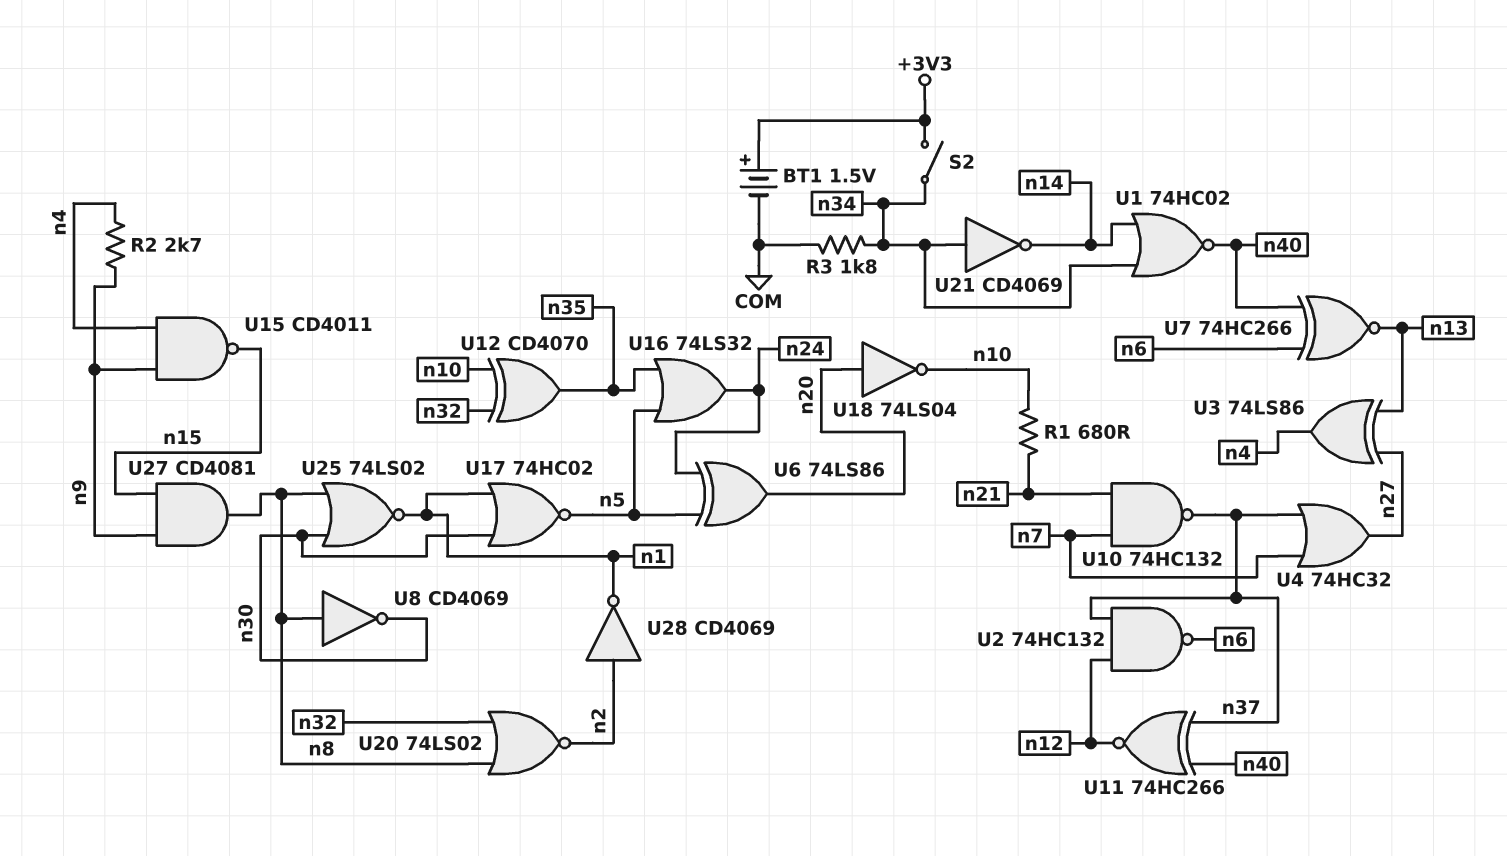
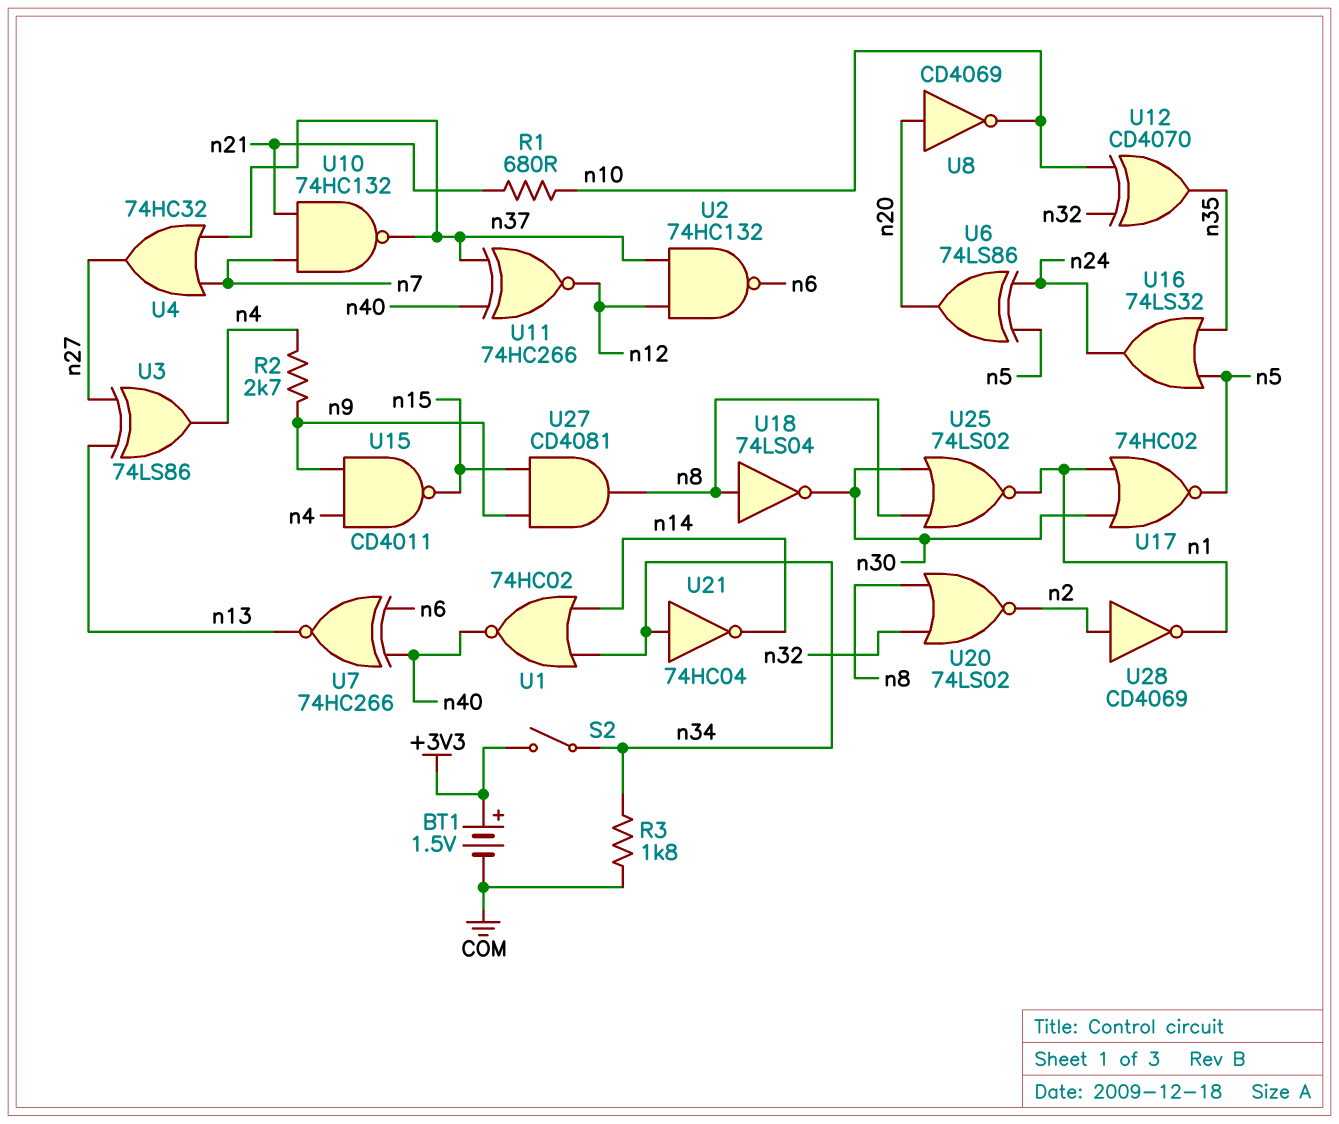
U8: NOT CD4069 (in n8, out n30) -> NOT CD4069 (in n20, out n10)
U18: NOT 74LS04 (in n20, out n10) -> NOT 74LS04 (in n8, out n30)
U21: NOT CD4069 (in n34, out n14) -> NOT 74HC04 (in n34, out n14)

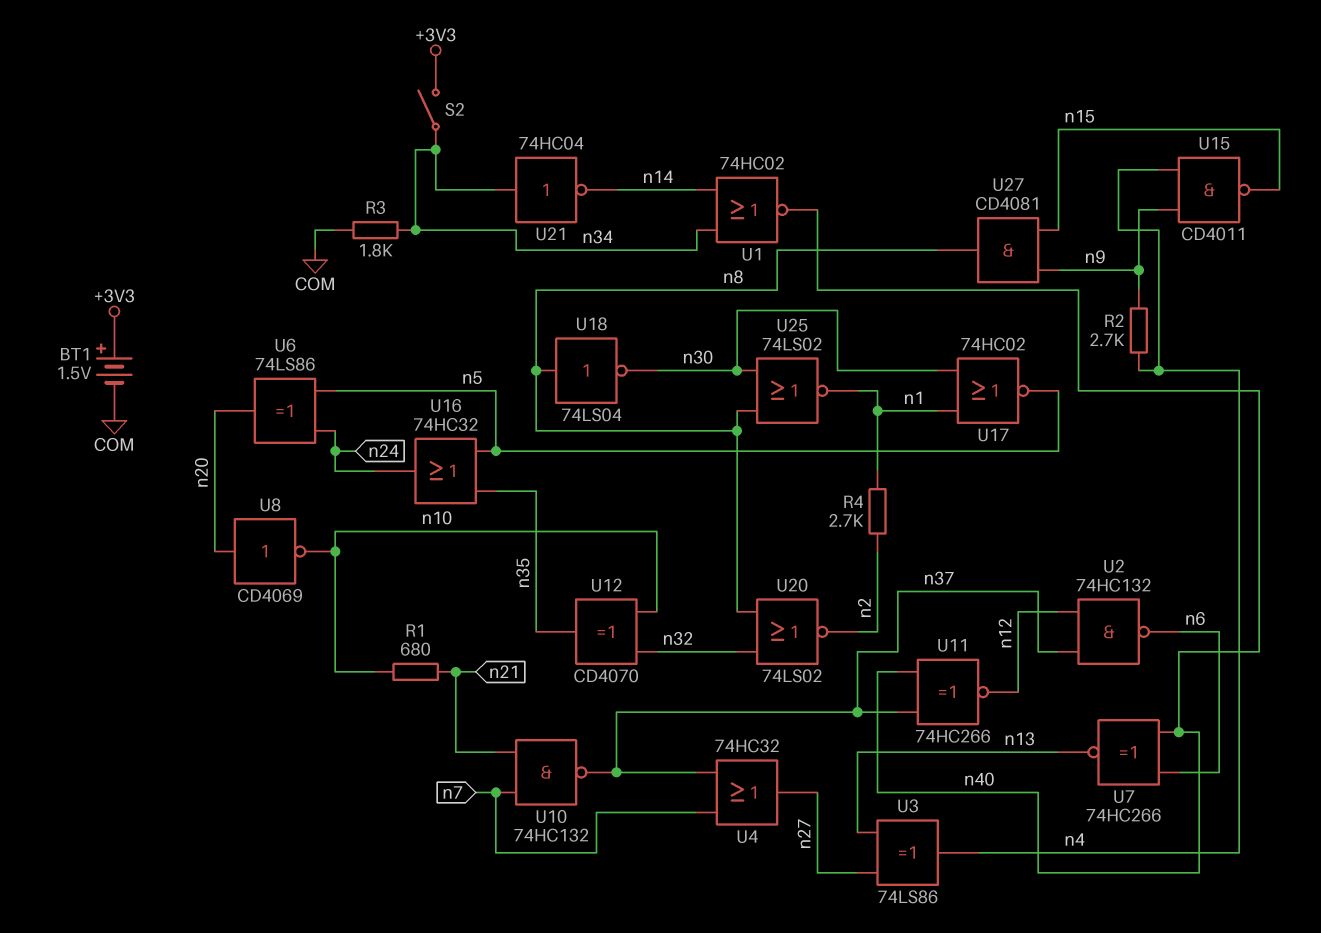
R4: none -> 2.7k (n1, n2)
U16: OR 74LS32 (in n5, in n35, out n24) -> OR 74HC32 (in n5, in n35, out n24)
U28: NOT CD4069 (in n2, out n1) -> none

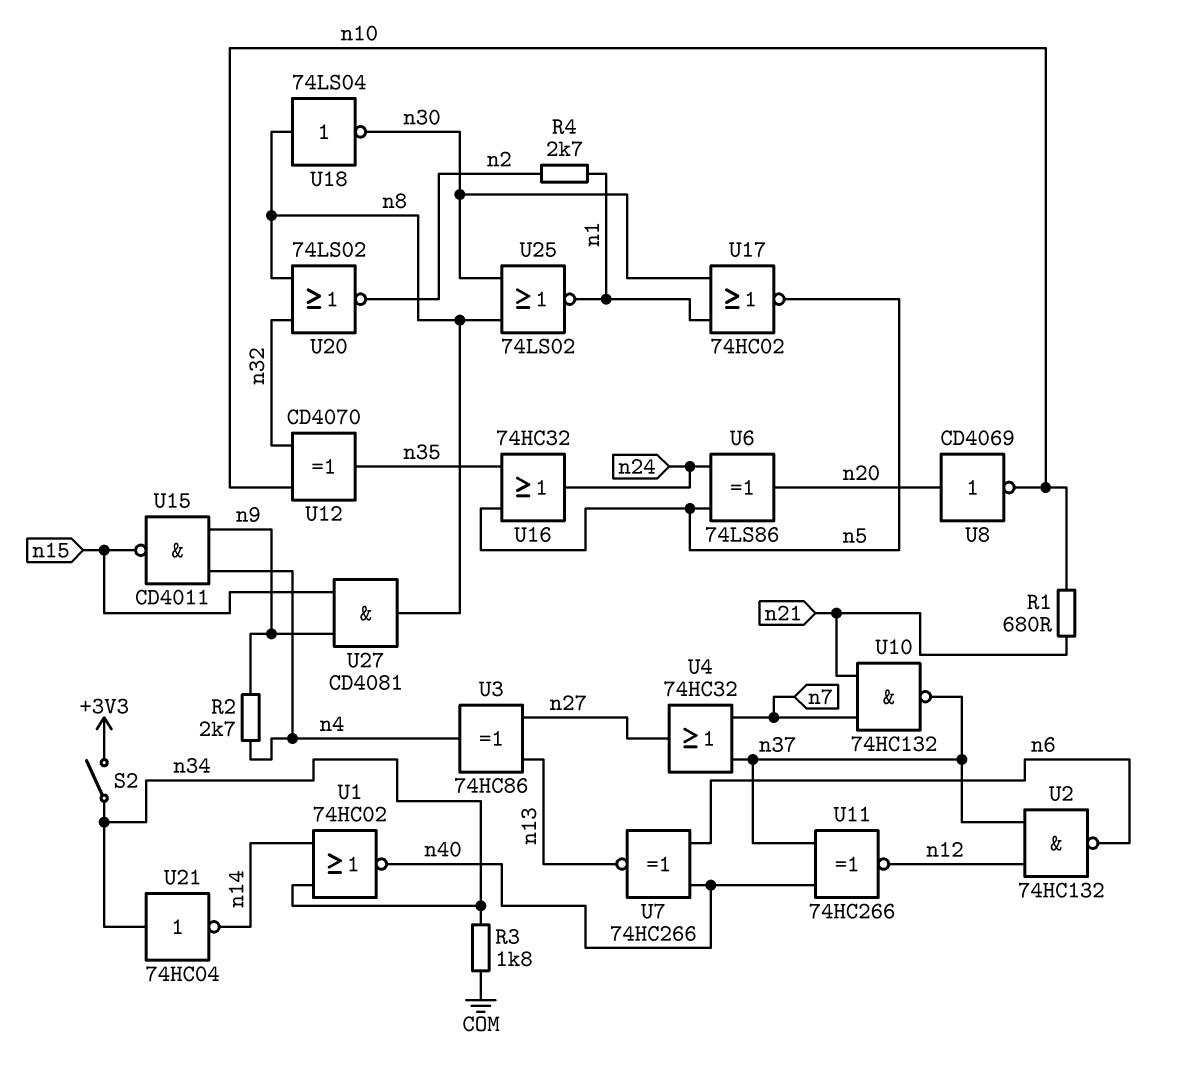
BT1: 1.5V (plus +3V3, minus COM) -> none
U3: XOR 74LS86 (in n13, in n27, out n4) -> XOR 74HC86 (in n13, in n27, out n4)

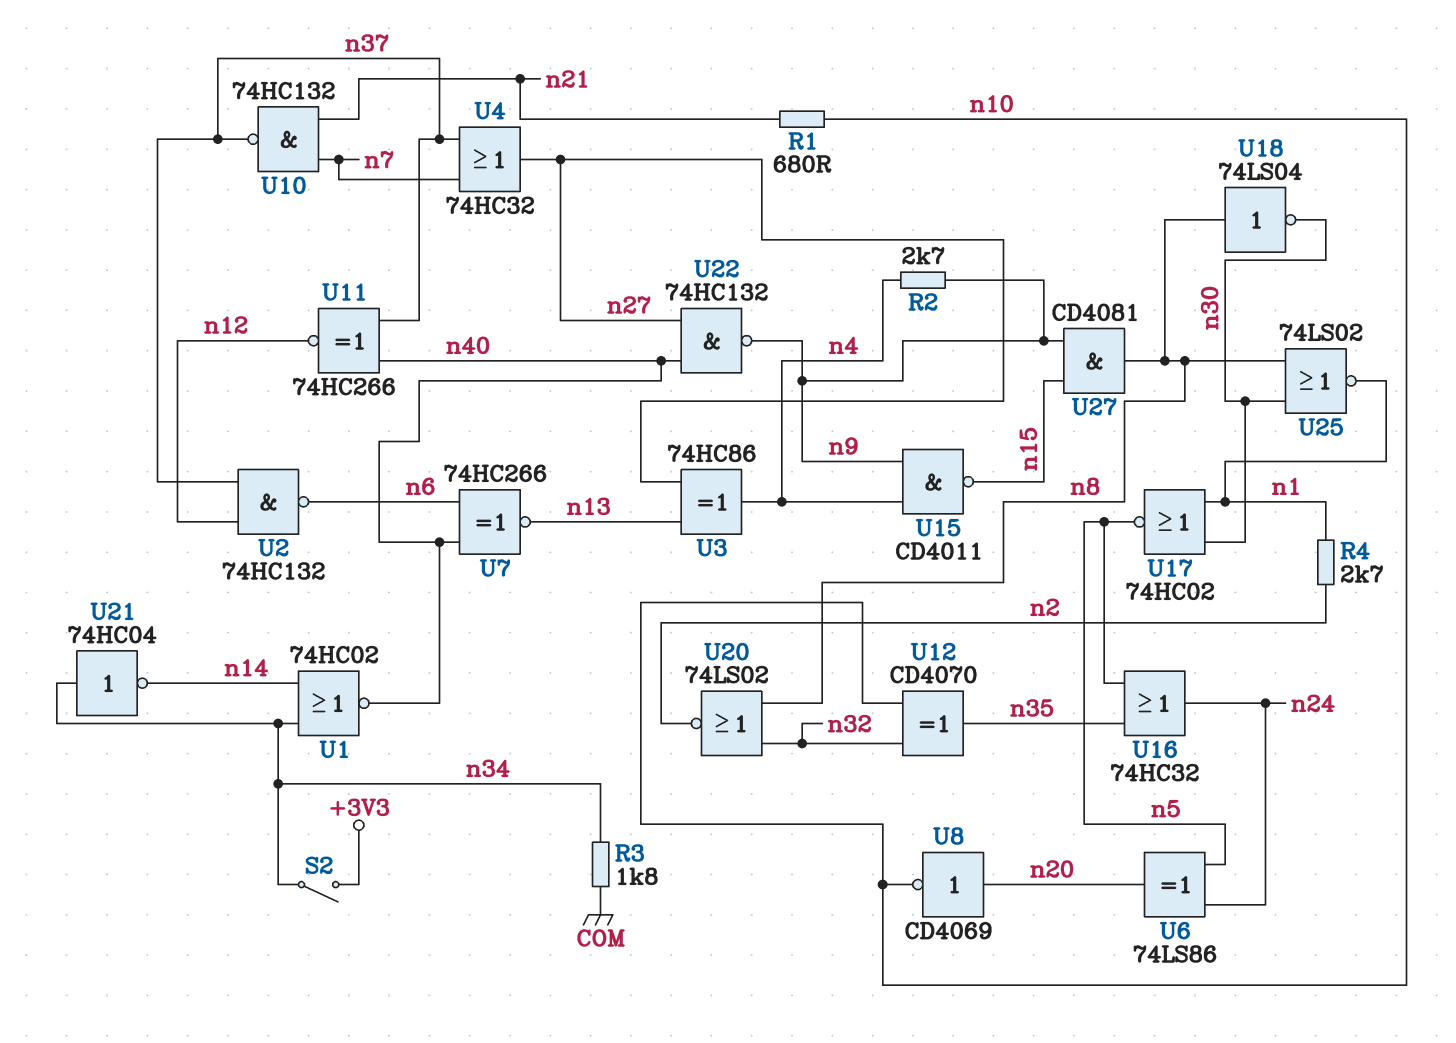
U22: none -> NAND 74HC132 (in n27, in n40, out n9)

